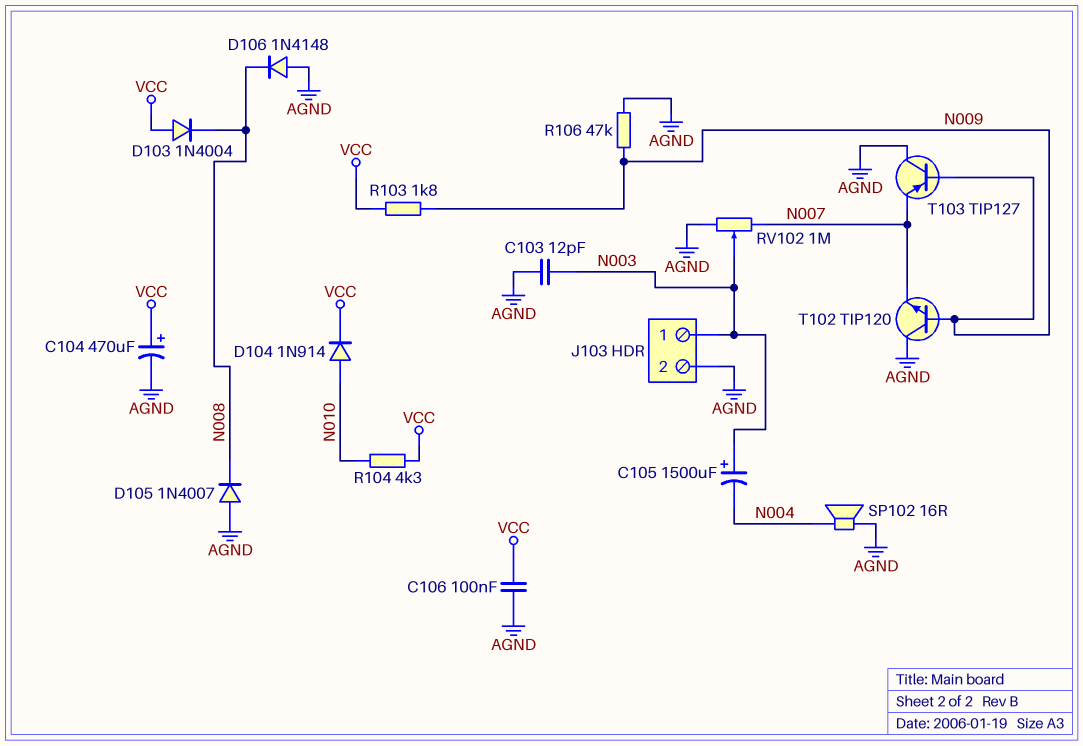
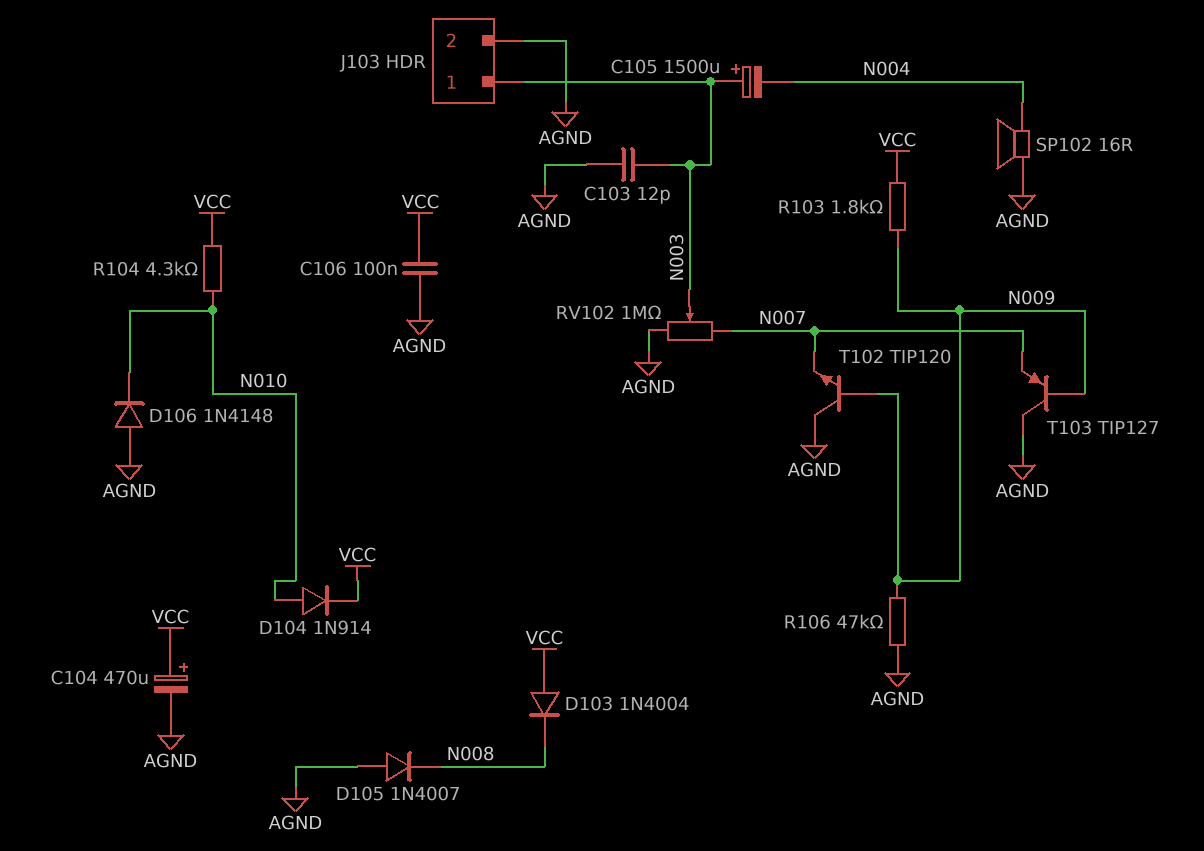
D106: diode 1N4148 (A AGND, K N008) -> diode 1N4148 (A AGND, K N010)

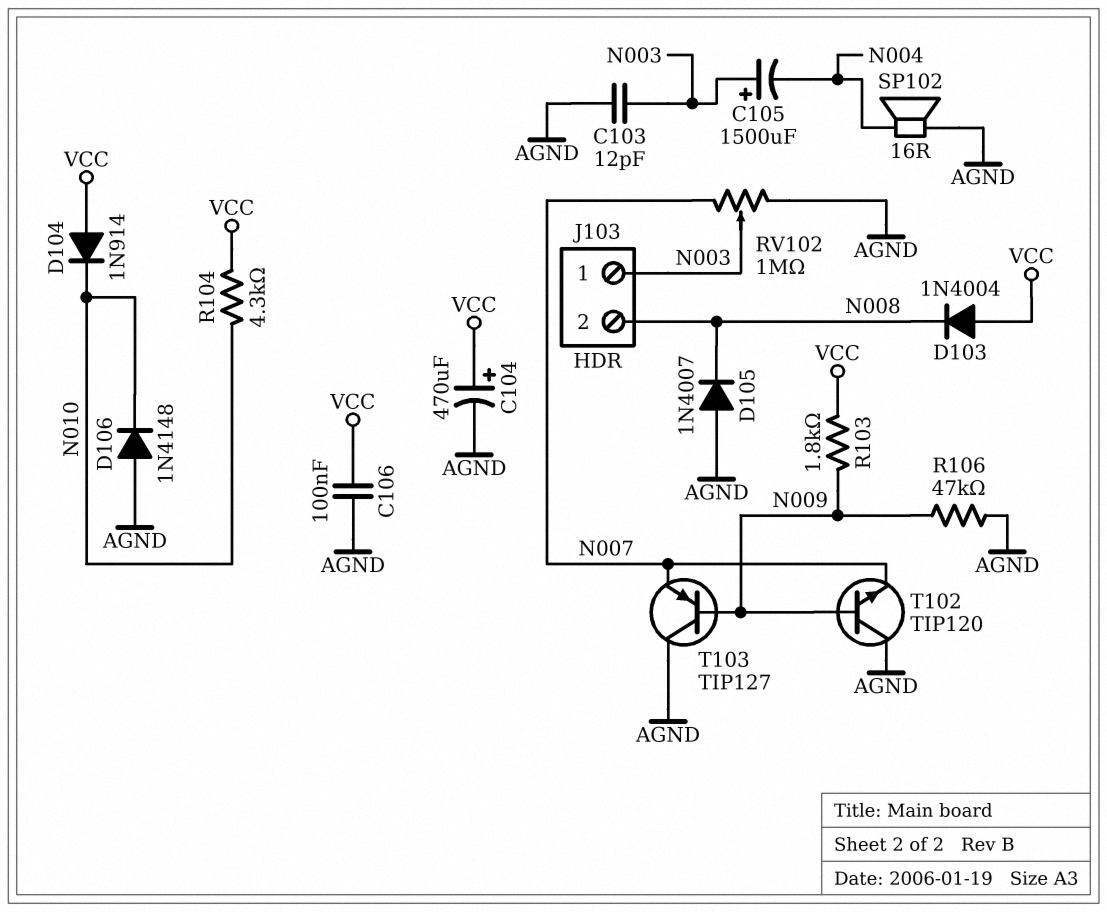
D104: diode 1N914 (A N010, K VCC) -> diode 1N914 (A VCC, K N010)
J103 pin 2: AGND -> N008

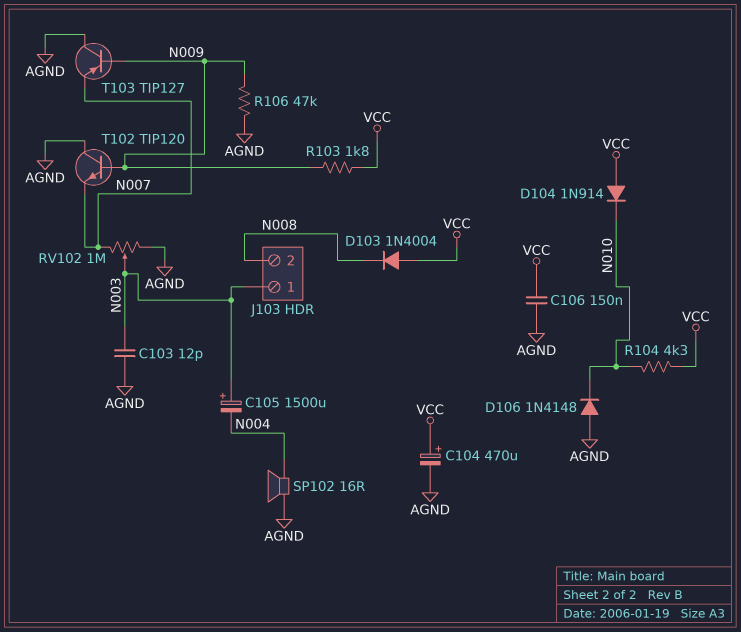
C106: 100nF (AGND, VCC) -> 150nF (AGND, VCC)
D105: diode 1N4007 (A AGND, K N008) -> none

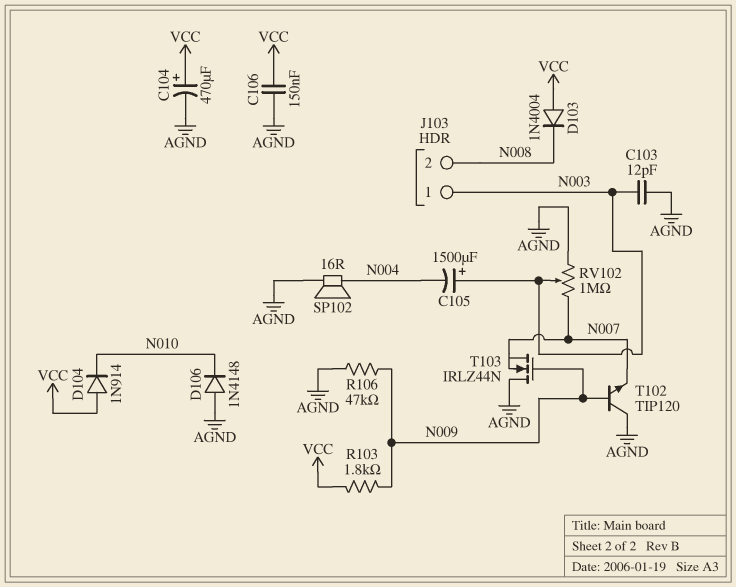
R104: 4.3k (N010, VCC) -> none
T103: PNP TIP127 (B N009, C AGND, E N007) -> NMOS IRLZ44N (G N009, D AGND, S N007)

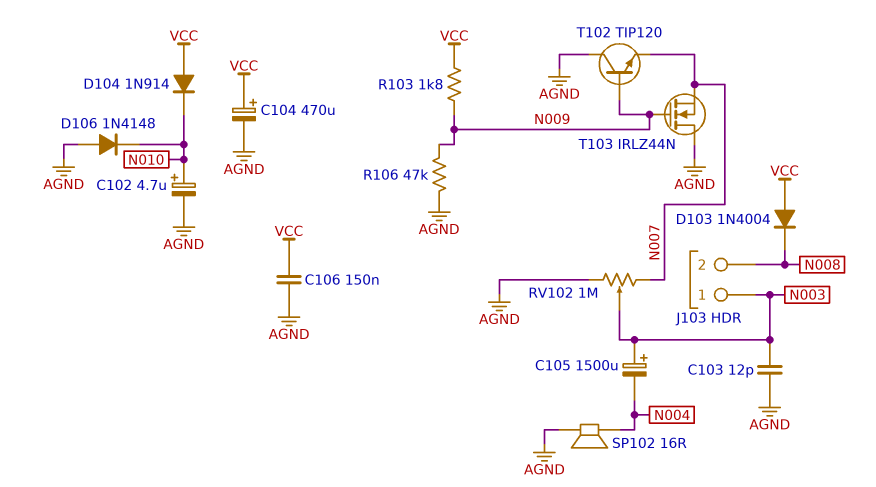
C102: none -> 4.7uF (plus N010, minus AGND)

